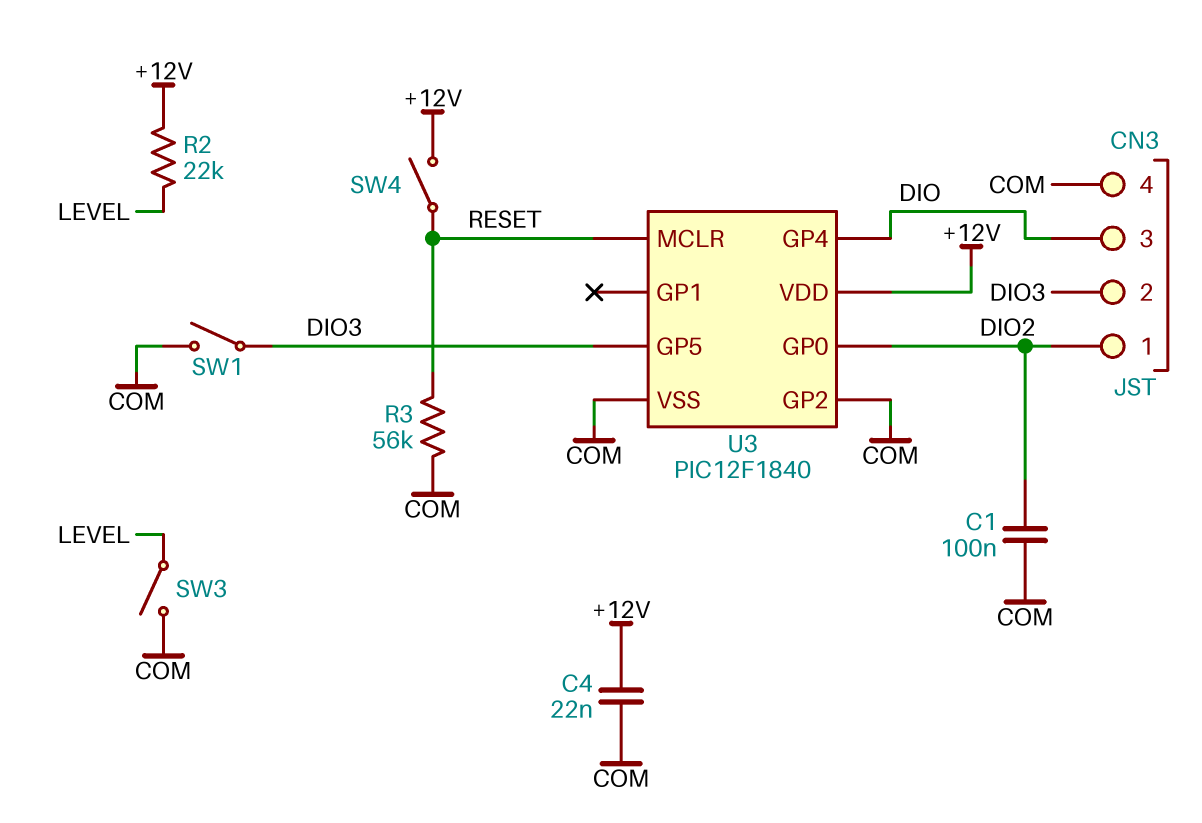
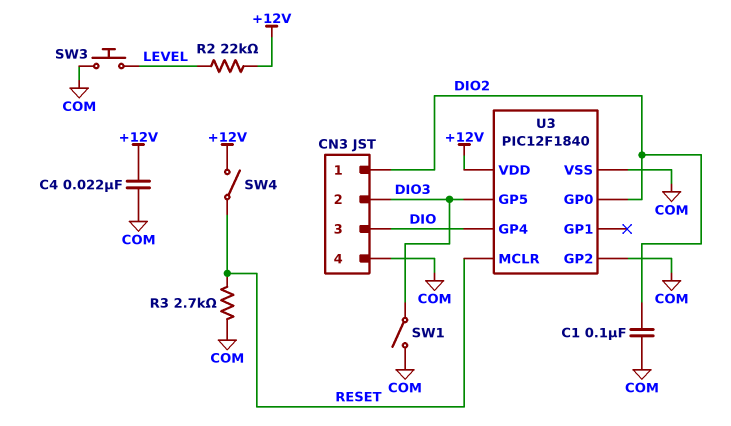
R3: 56k (COM, RESET) -> 2.7k (COM, RESET)
SW3: switch (COM, LEVEL) -> button (COM, LEVEL)

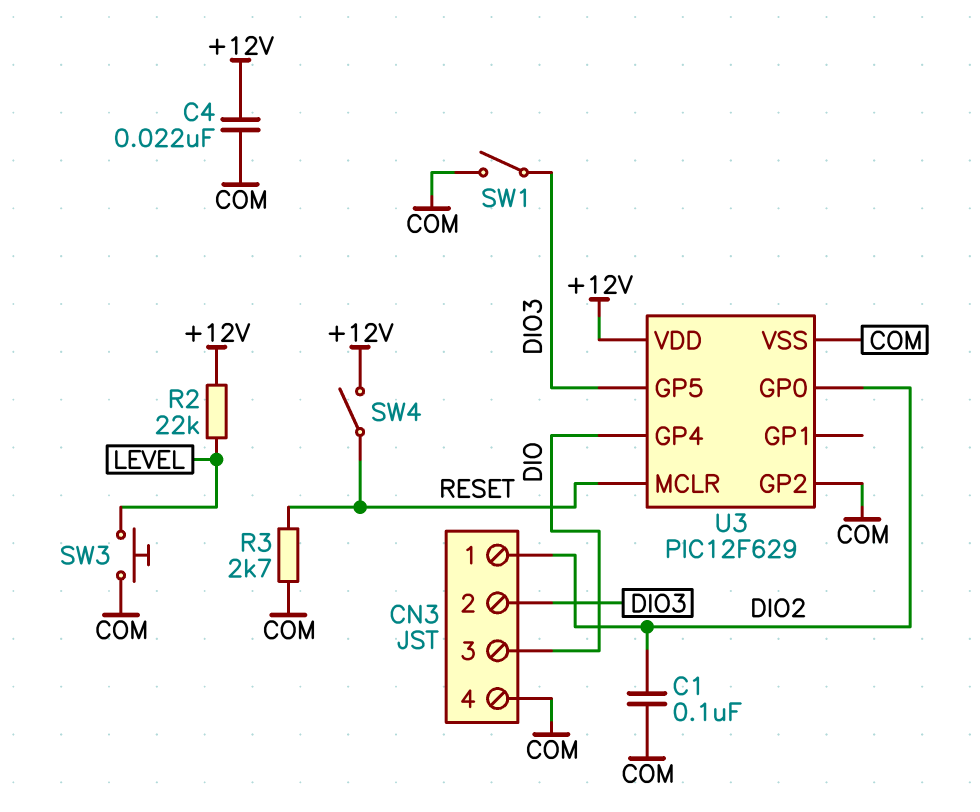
U3: PIC12F1840 -> PIC12F629

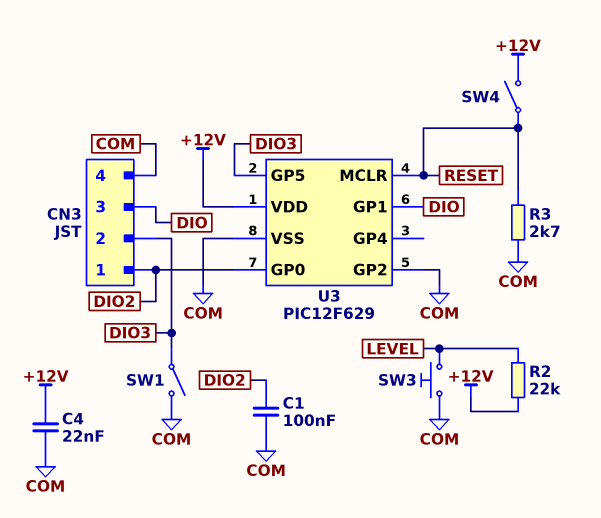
U3 pin GP1: none -> DIO
U3 pin GP4: DIO -> none

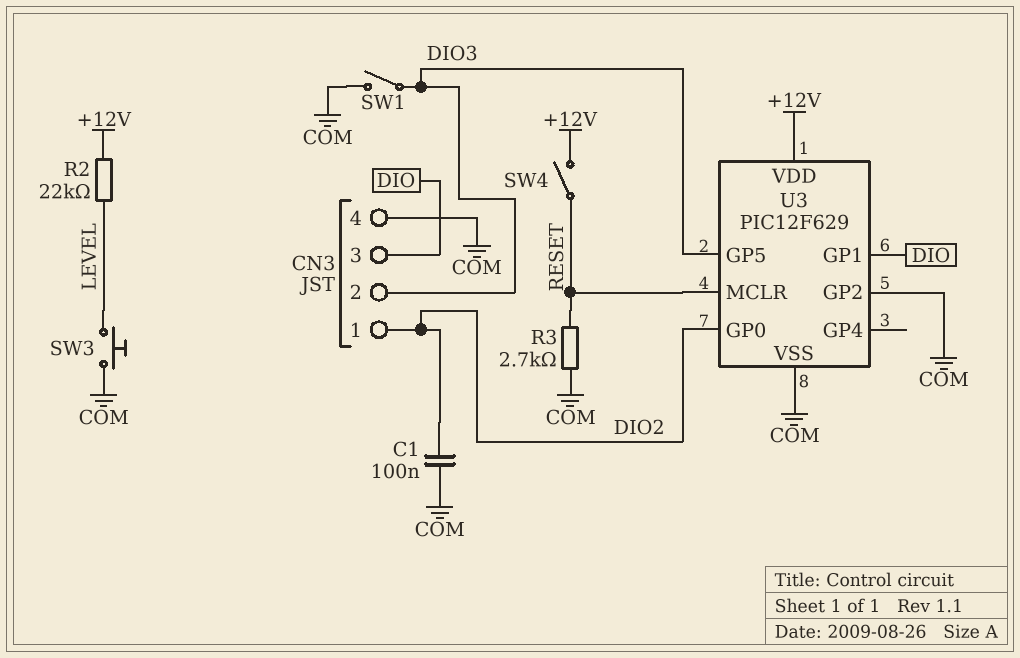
C4: 22nF (+12V, COM) -> none

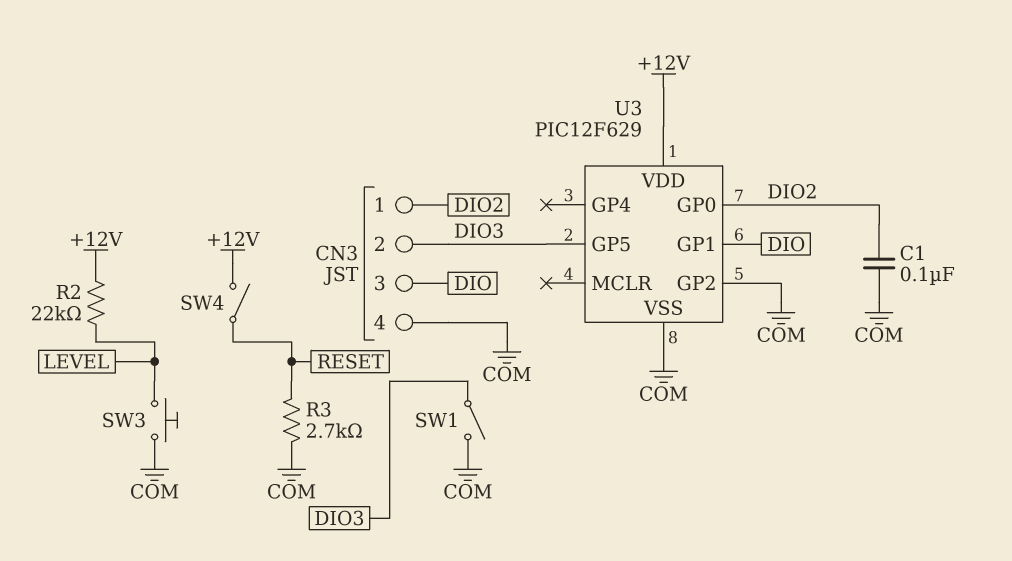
U3 pin MCLR: RESET -> none

